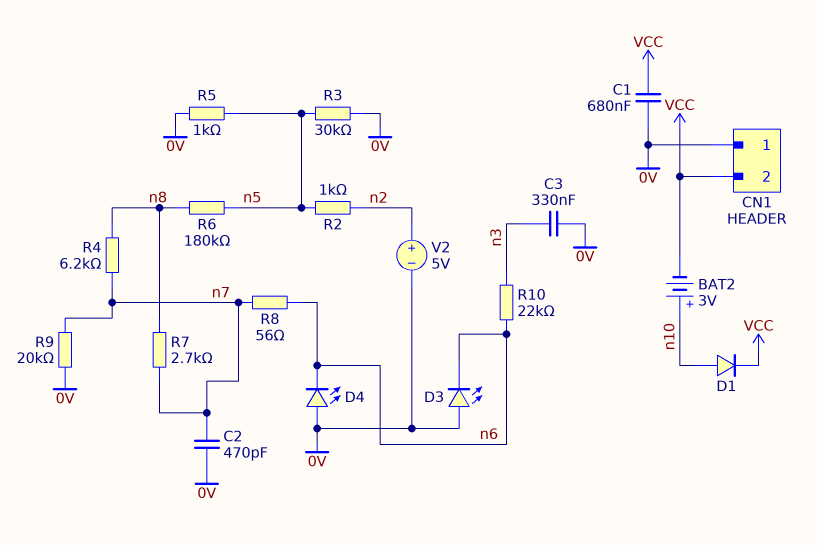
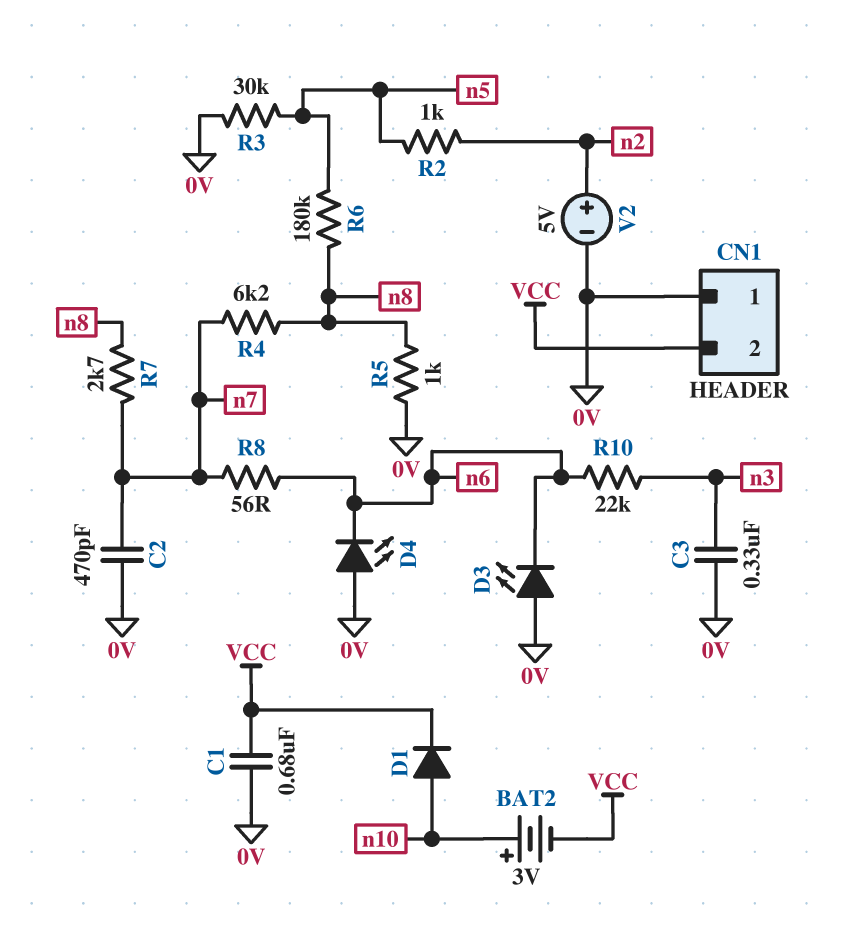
R5: 1k (0V, n5) -> 1k (0V, n8)
R9: 20k (0V, n7) -> none

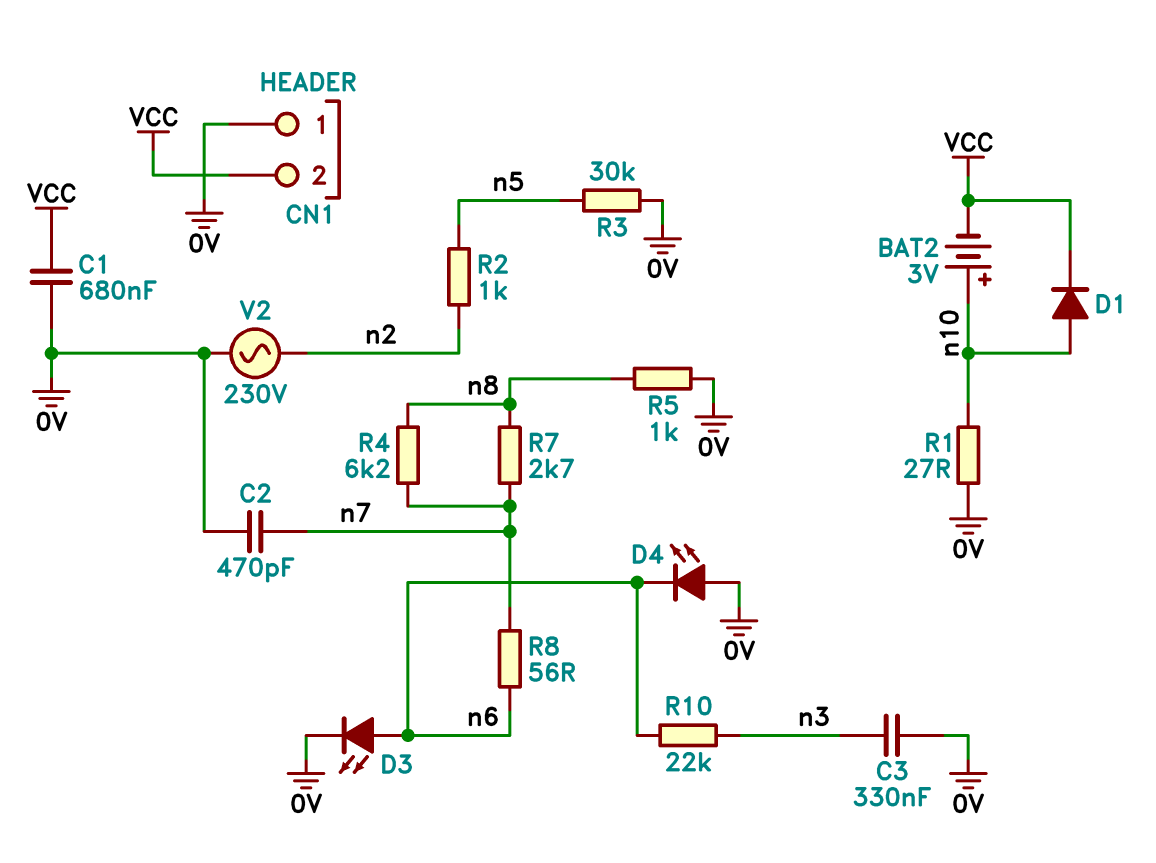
D3: LED (A 0V, K n6) -> LED (A n6, K 0V)
R1: none -> 27 (0V, n10)
R6: 180k (n5, n8) -> none
V2: 5V (plus n2, minus 0V) -> AC 230V (0V, n2)

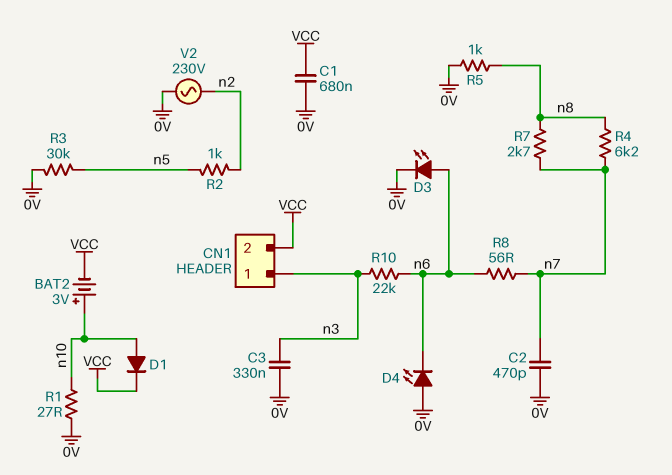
CN1 pin 1: 0V -> n3

